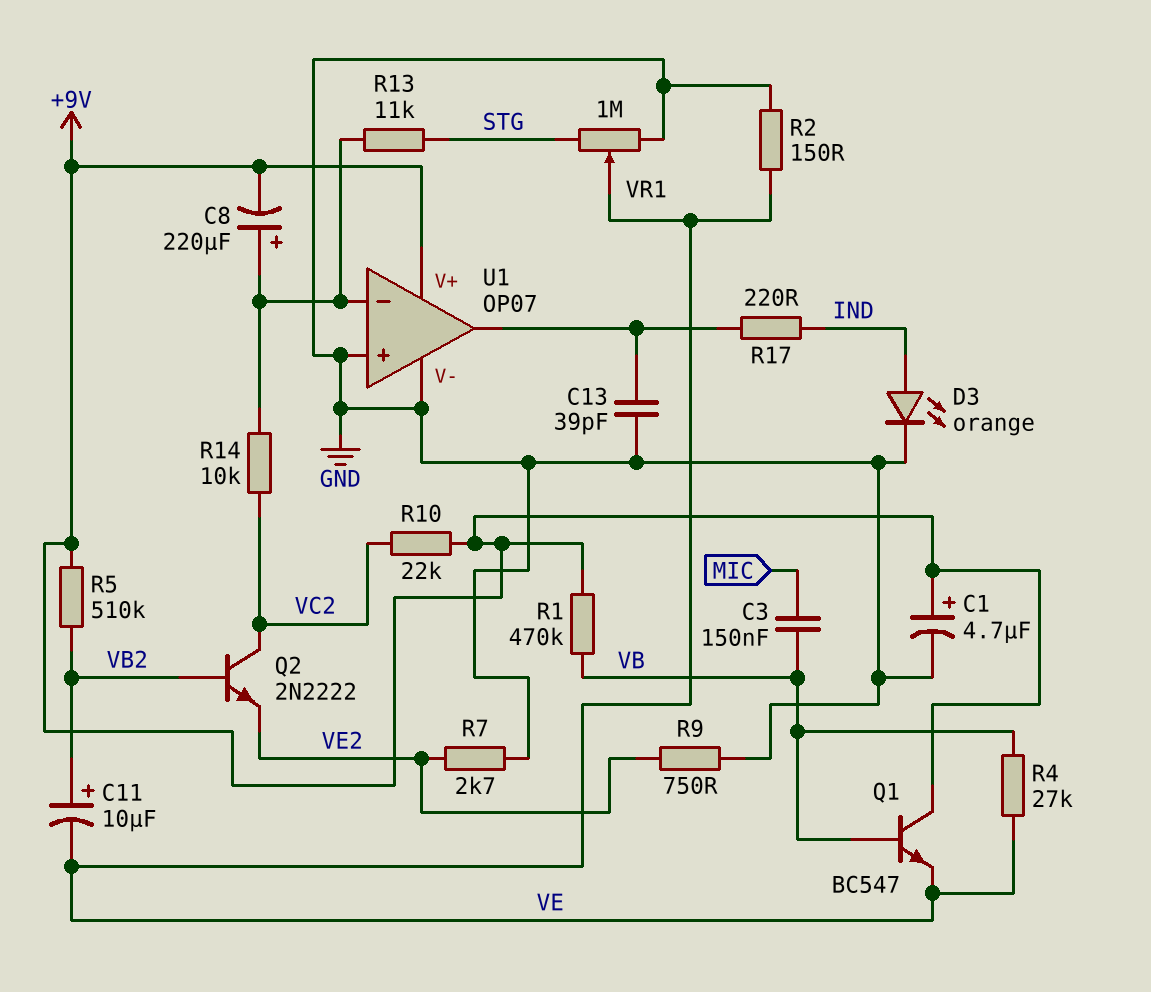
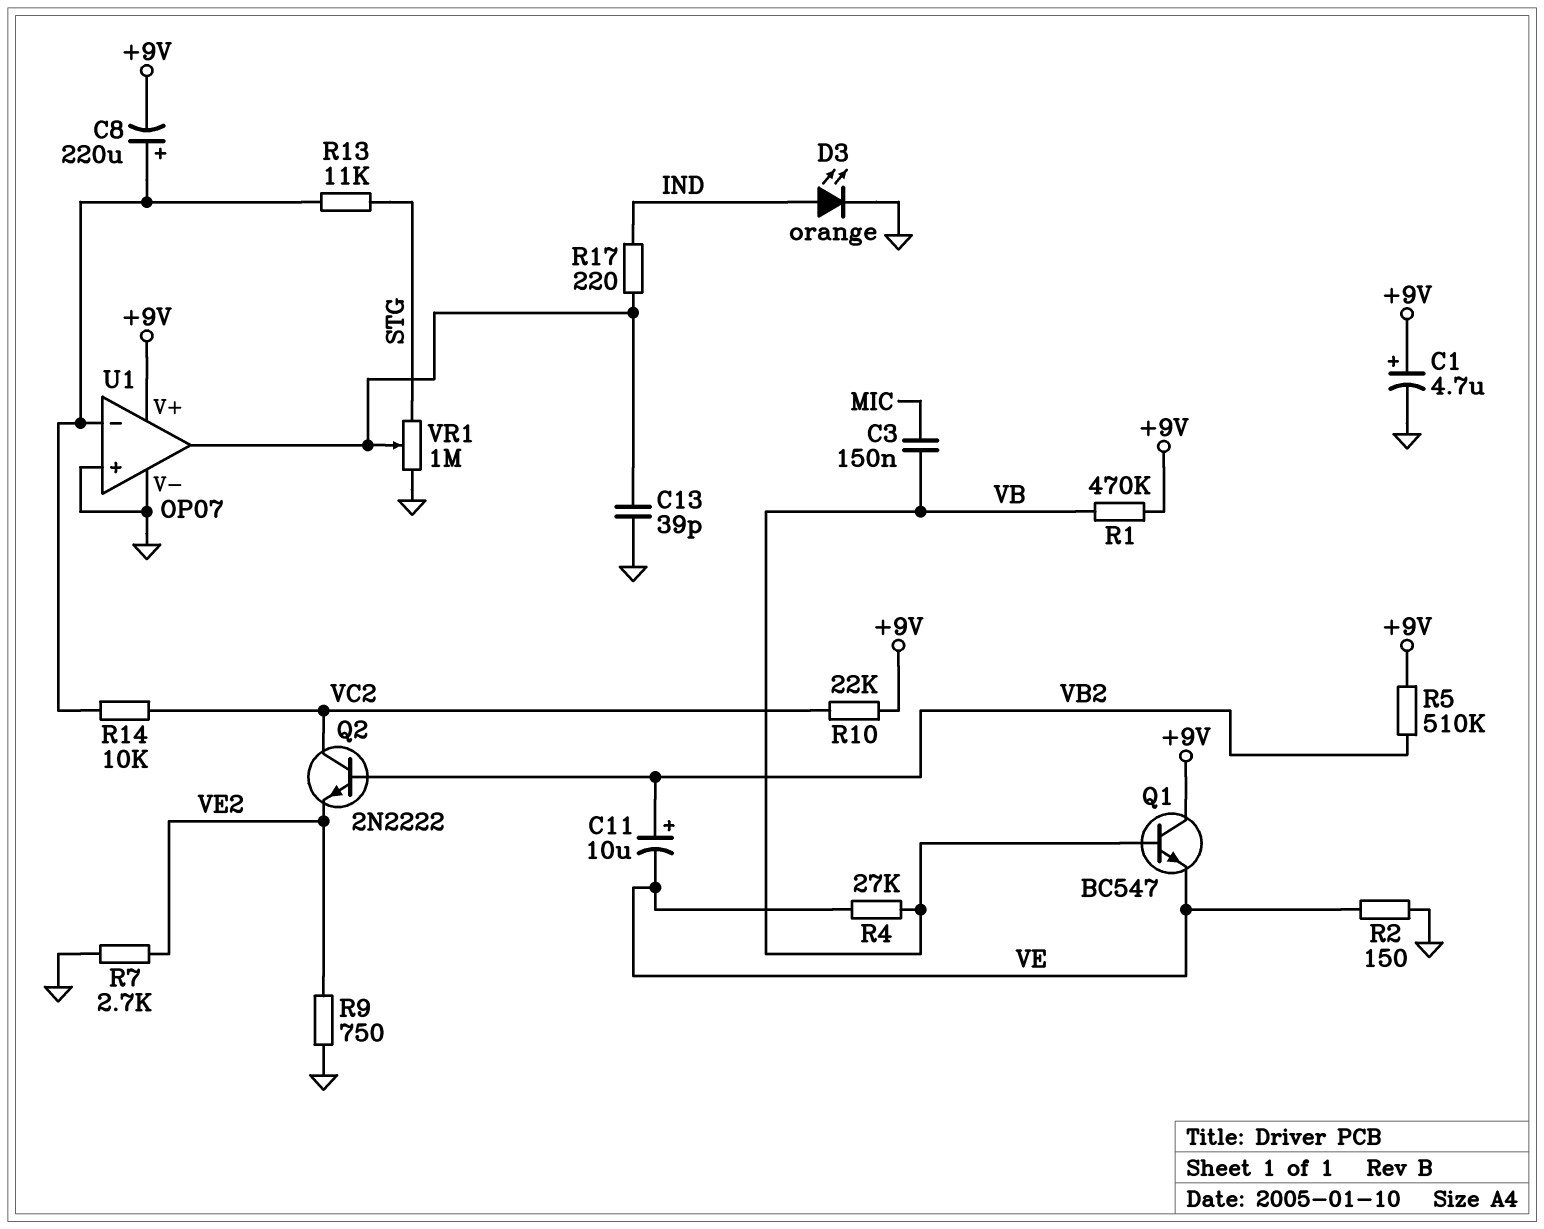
VR1: 1M (GND, STG, wiper VE) -> 1M (GND, STG, wiper U1/out)

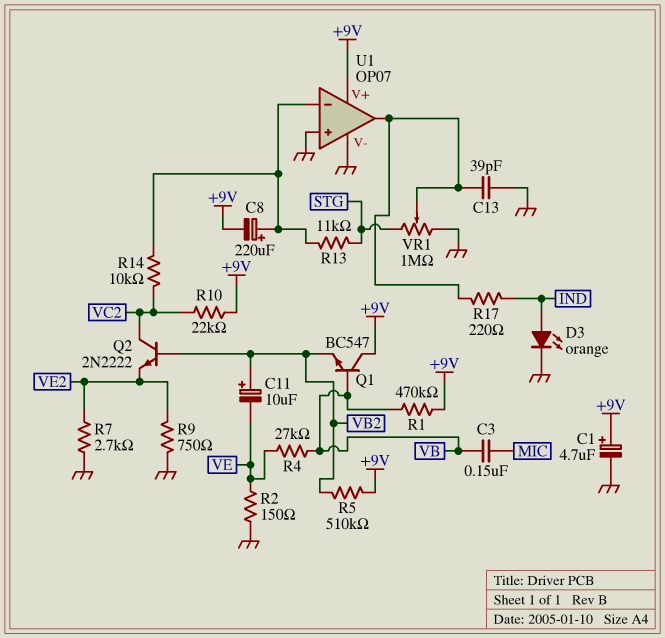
Q1: NPN BC547 (B VB, C +9V, E VE) -> NPN BC547 (B VB, C +9V, E VB2)

